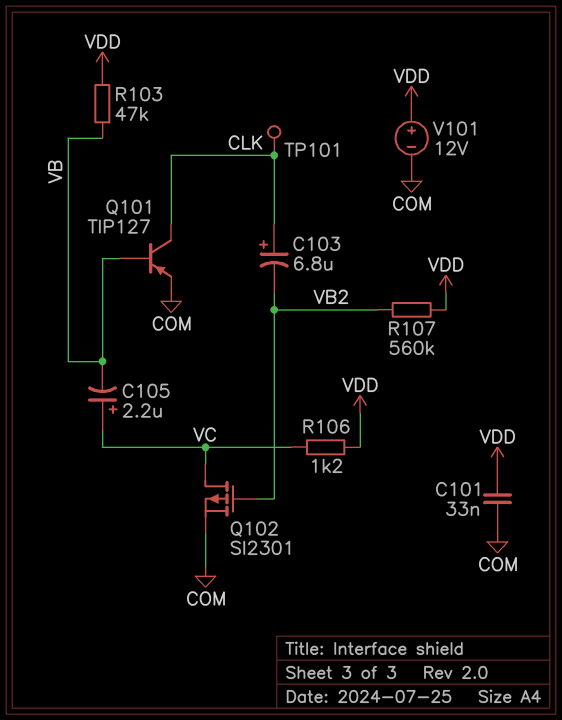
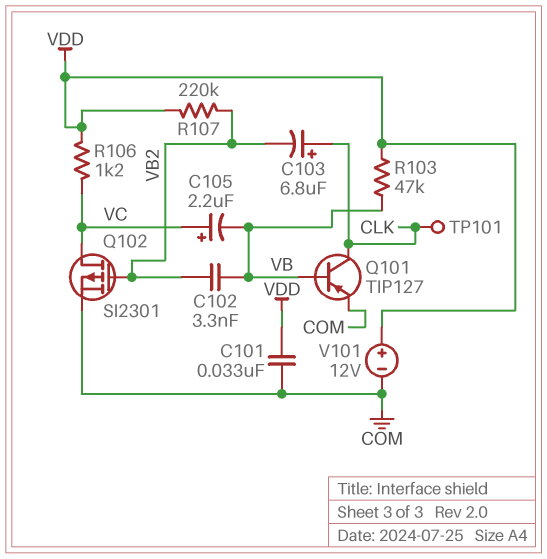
C102: none -> 3.3nF (VB, VB2)
R107: 560k (VB2, VDD) -> 220k (VB2, VDD)

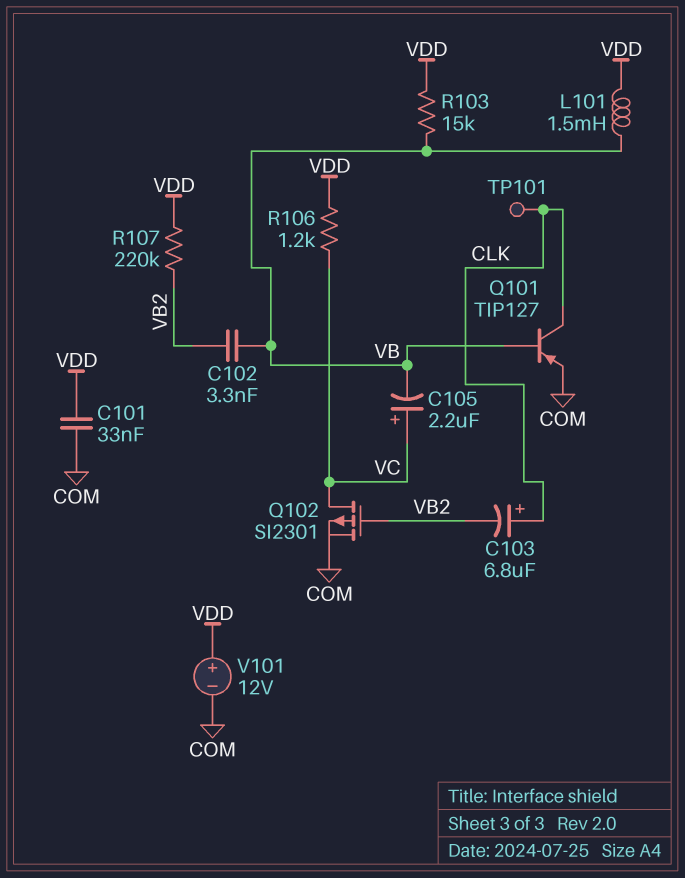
L101: none -> 1.5mH (VB, VDD)
R103: 47k (VB, VDD) -> 15k (VB, VDD)

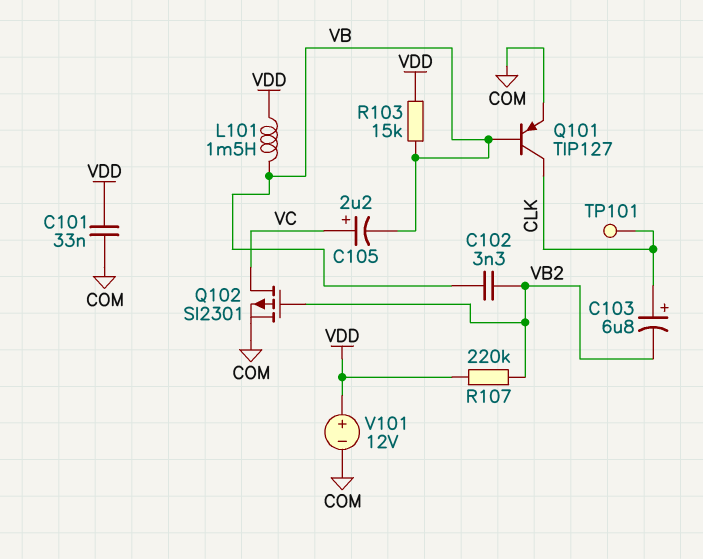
R106: 1.2k (VC, VDD) -> none

